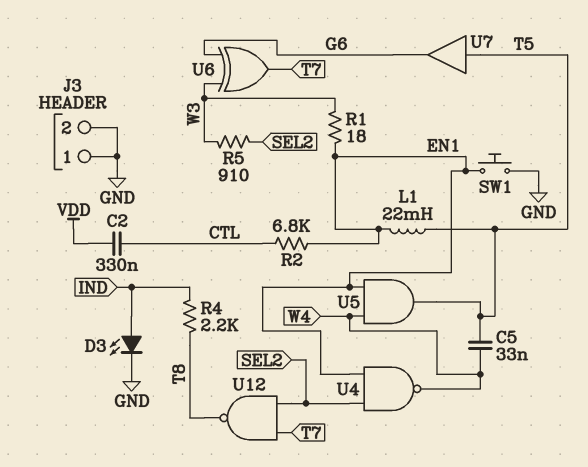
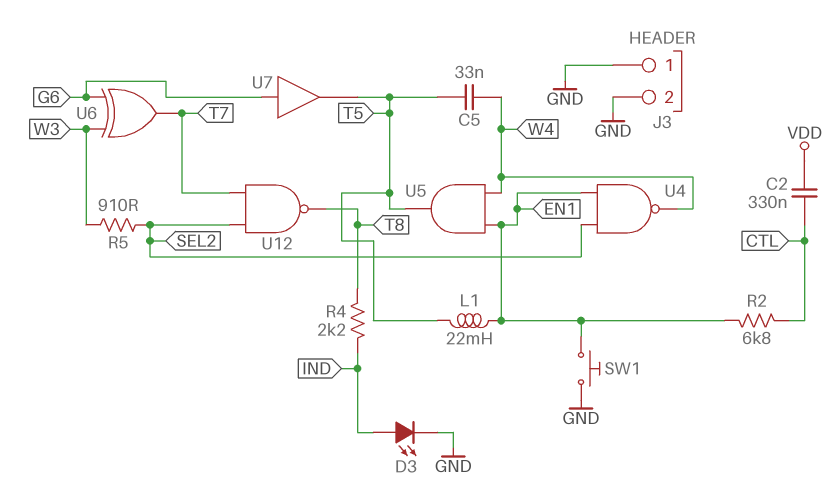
R1: 18 (EN1, W3) -> none
U7: buffer (in T5, out G6) -> buffer (in G6, out T5)

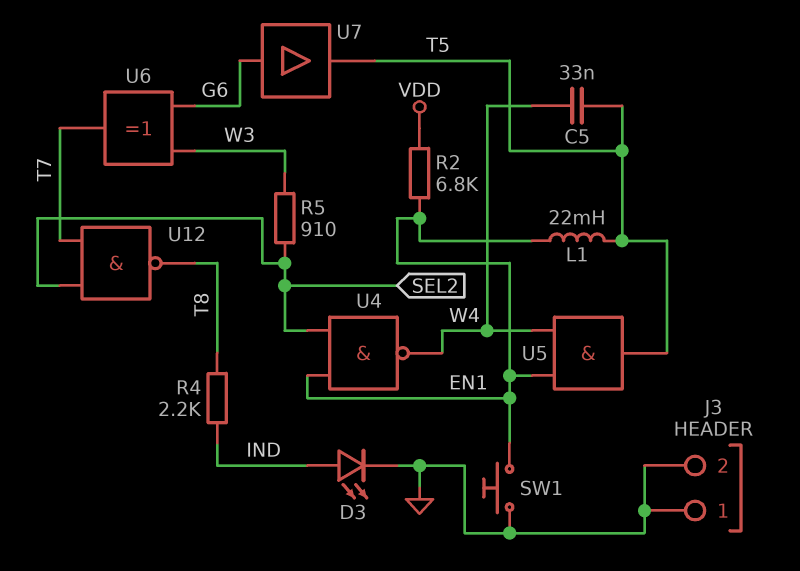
C2: 330nF (CTL, VDD) -> none
R2: 6.8k (CTL, EN1) -> 6.8k (EN1, VDD)

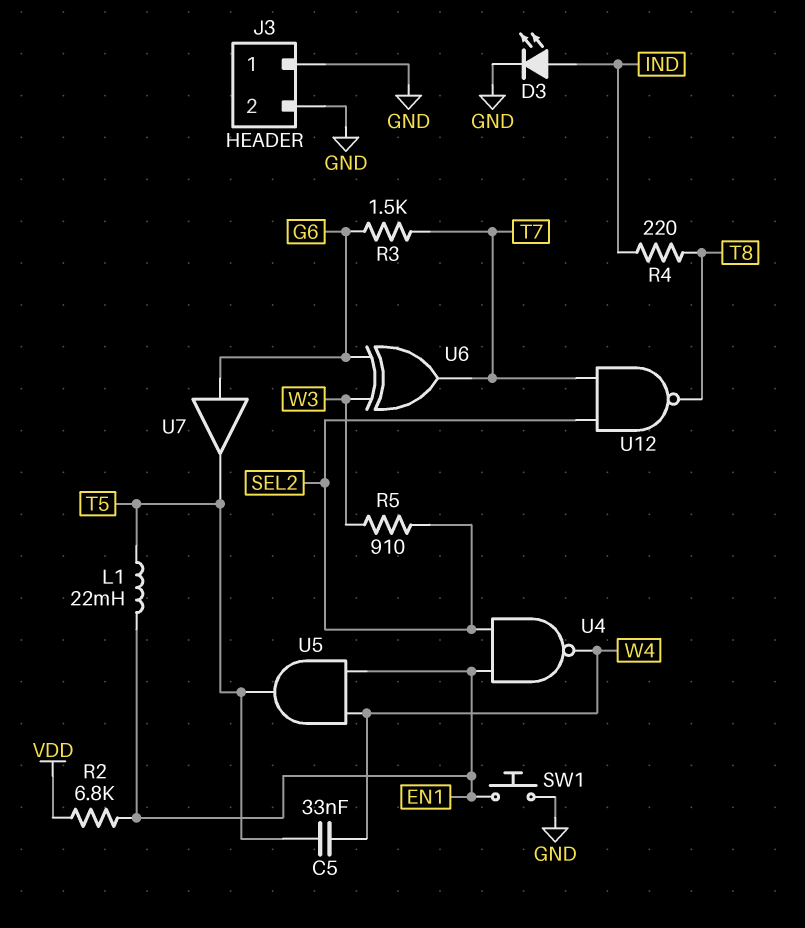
R3: none -> 1.5k (G6, T7)
R4: 2.2k (IND, T8) -> 220 (IND, T8)

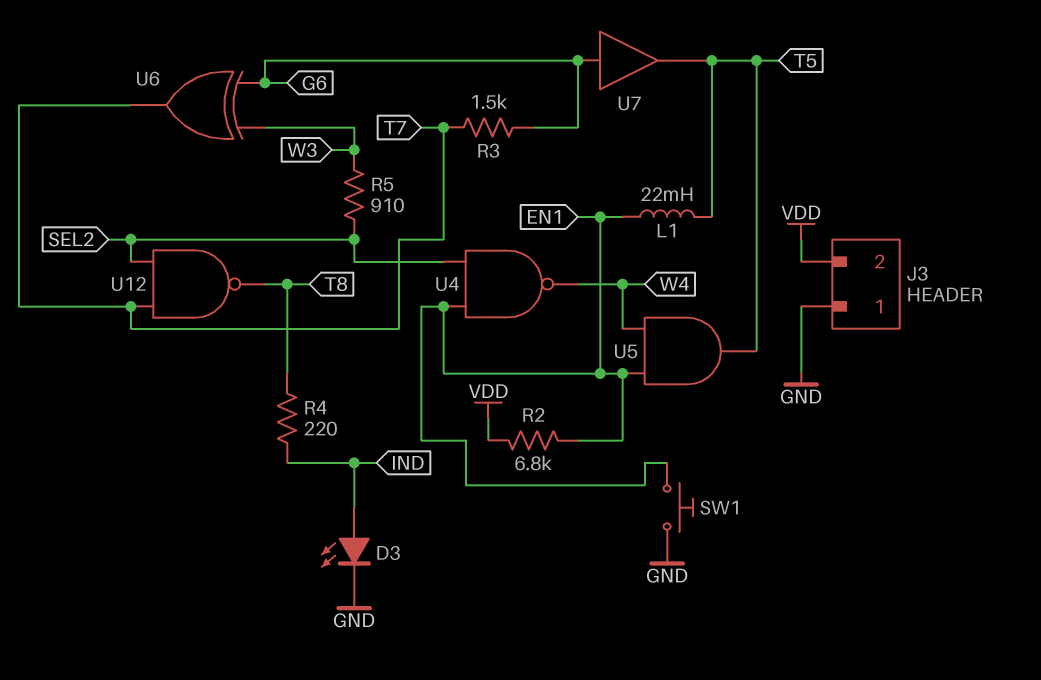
C5: 33nF (T5, W4) -> none
J3 pin 2: GND -> VDD

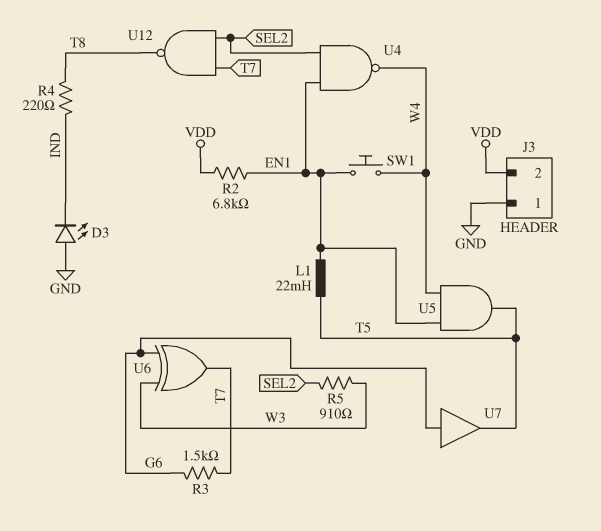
D3: LED (A IND, K GND) -> LED (A GND, K IND)
SW1: button (EN1, GND) -> button (EN1, W4)

